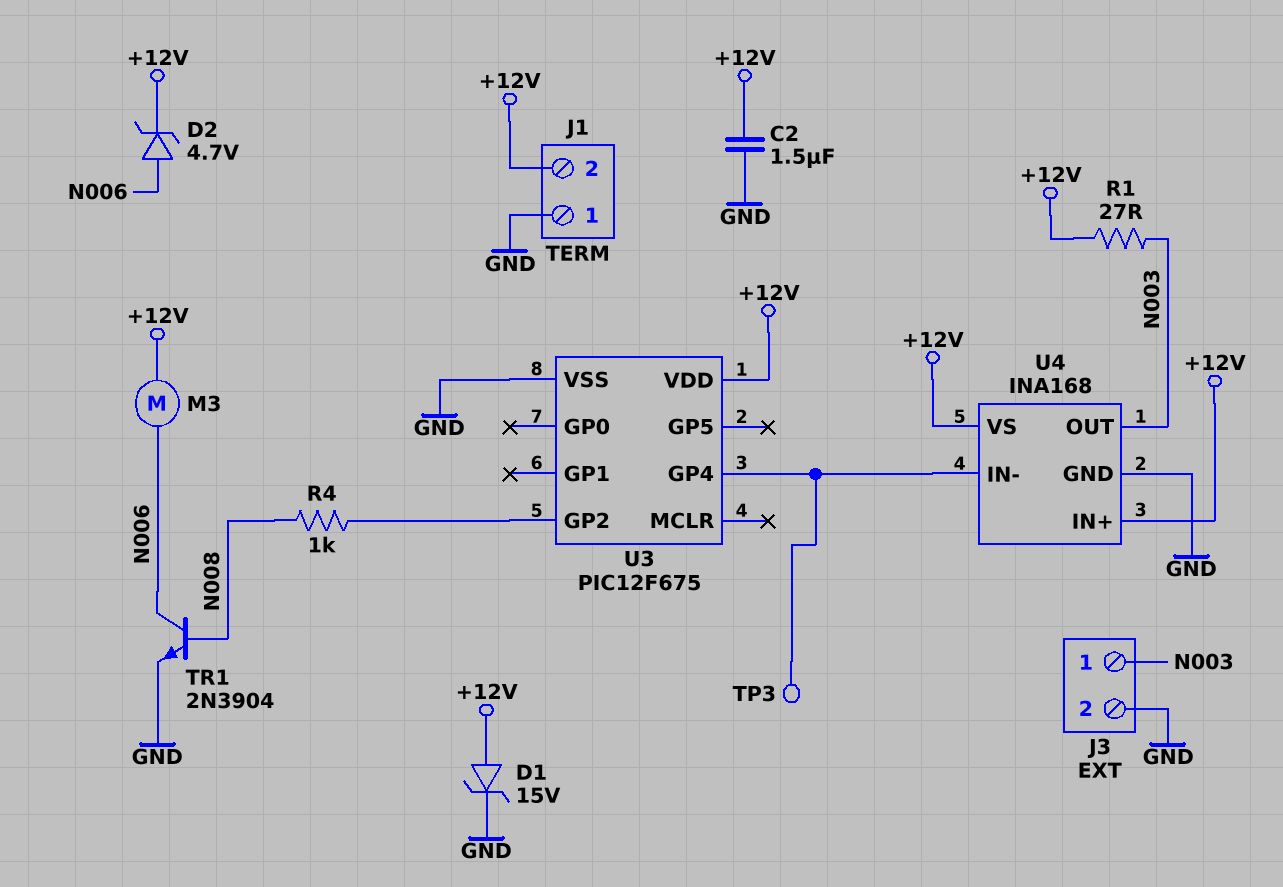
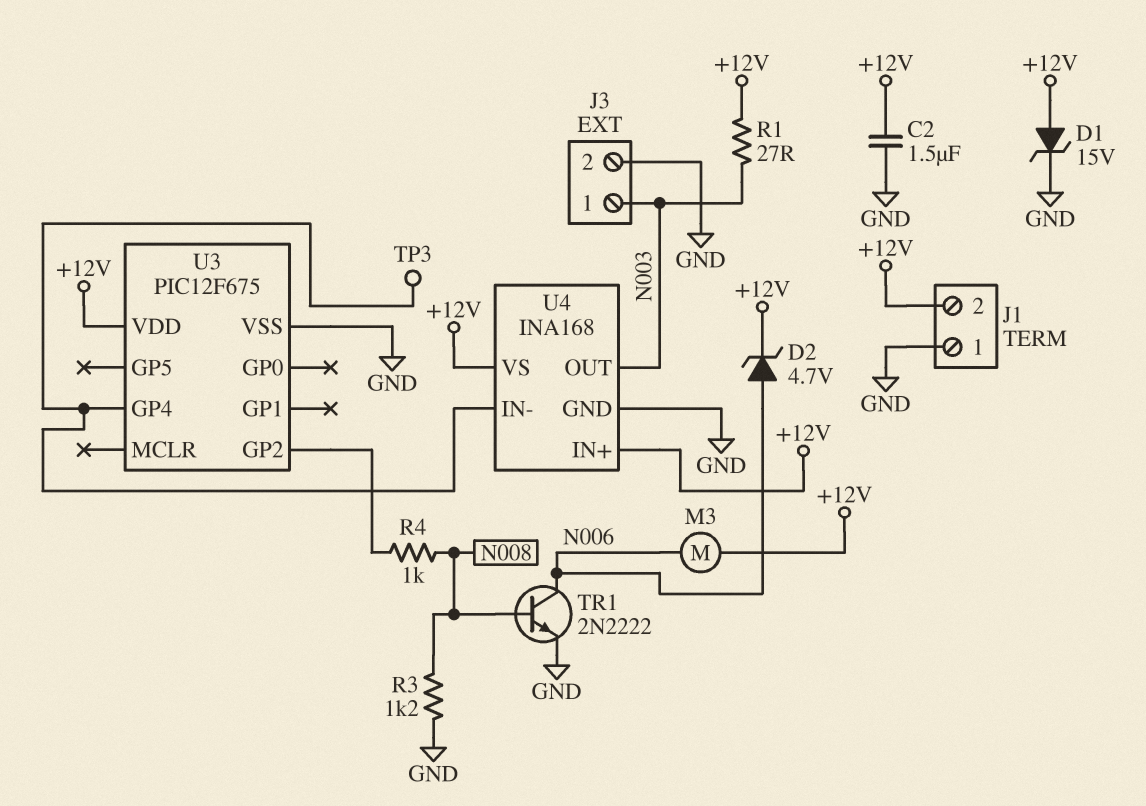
R3: none -> 1.2k (GND, N008)
TR1: NPN 2N3904 (B N008, C N006, E GND) -> NPN 2N2222 (B N008, C N006, E GND)

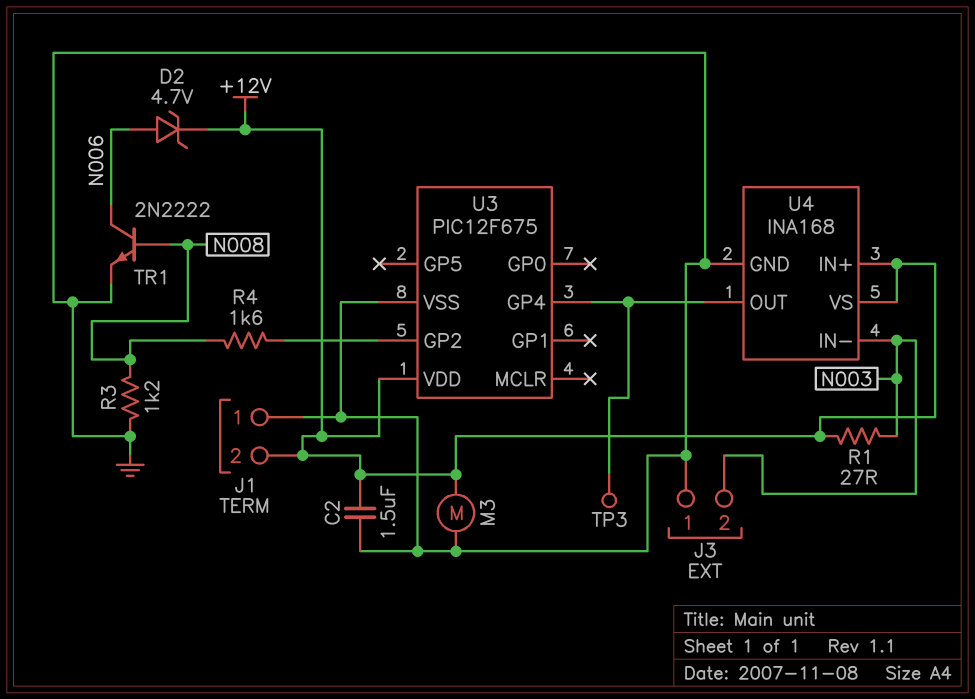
D1: zener 15V (A +12V, K GND) -> none
J3 pin 1: N003 -> GND
J3 pin 2: GND -> N003
M3: motor (+12V, N006) -> motor (+12V, GND)
R4: 1k (N008, U3/GP2) -> 1.6k (N008, U3/GP2)
U4 pin IN-: U3/GP4 -> N003
U4 pin OUT: N003 -> U3/GP4

